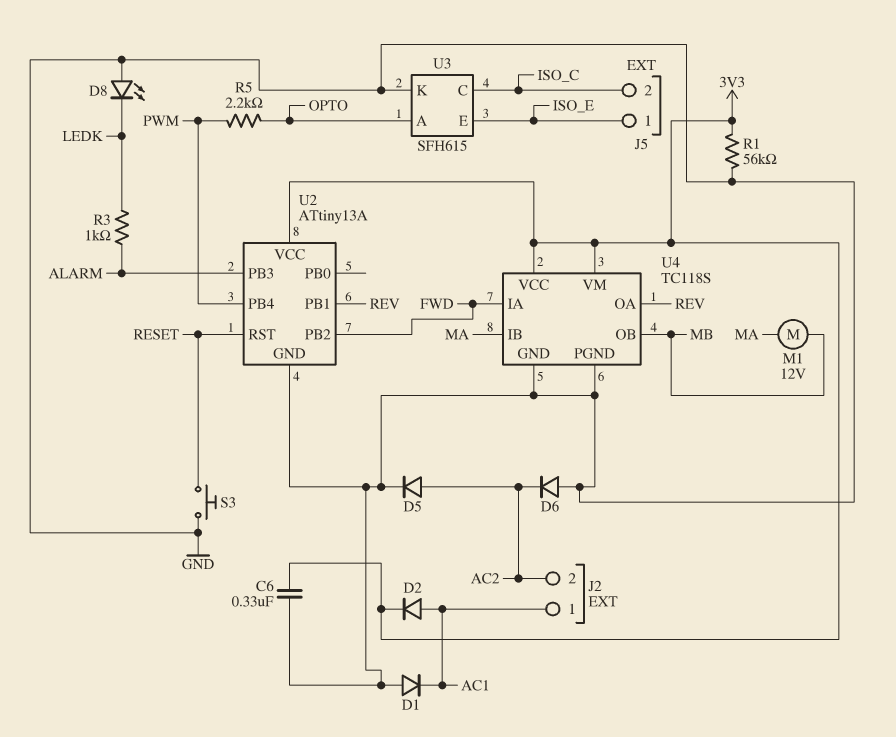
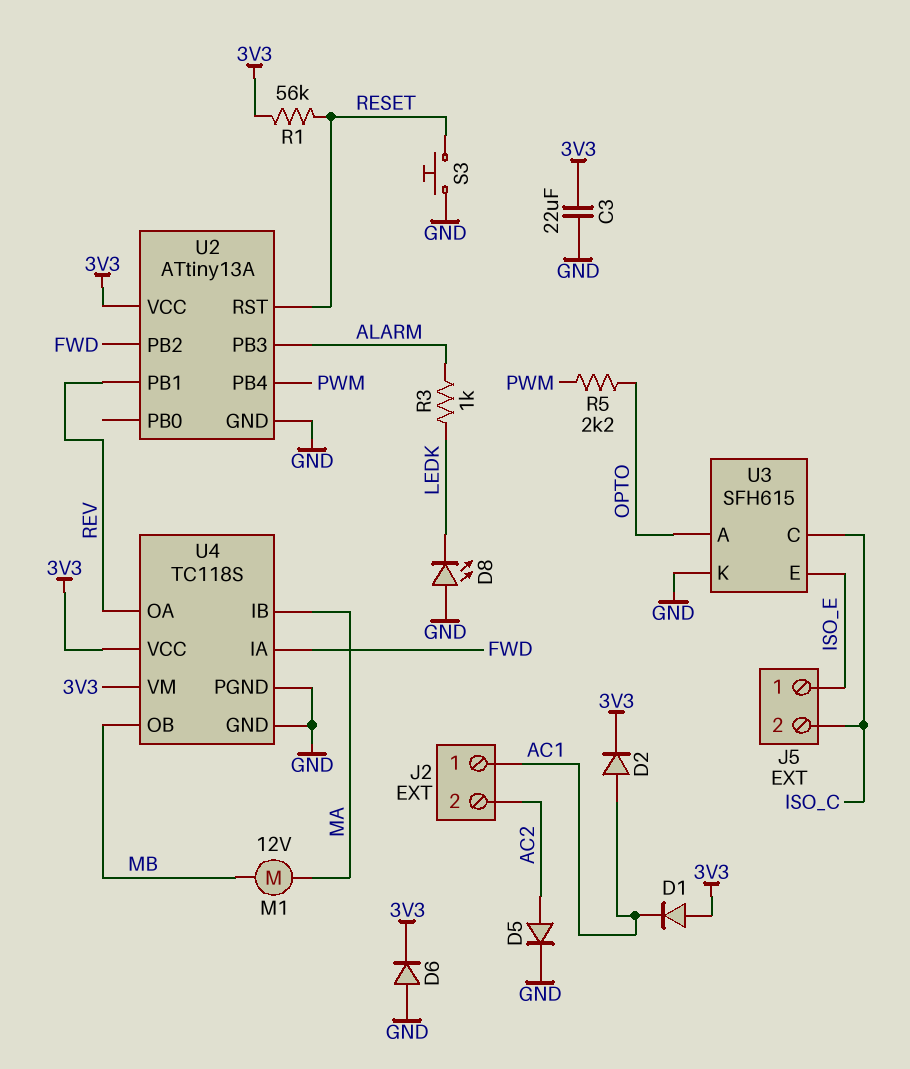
C3: none -> 22uF (3V3, GND)
C6: 330nF (3V3, GND) -> none
D1: diode (A GND, K AC1) -> diode (A 3V3, K AC1)
D6: diode (A GND, K AC2) -> diode (A GND, K 3V3)
R1: 56k (3V3, GND) -> 56k (3V3, RESET)

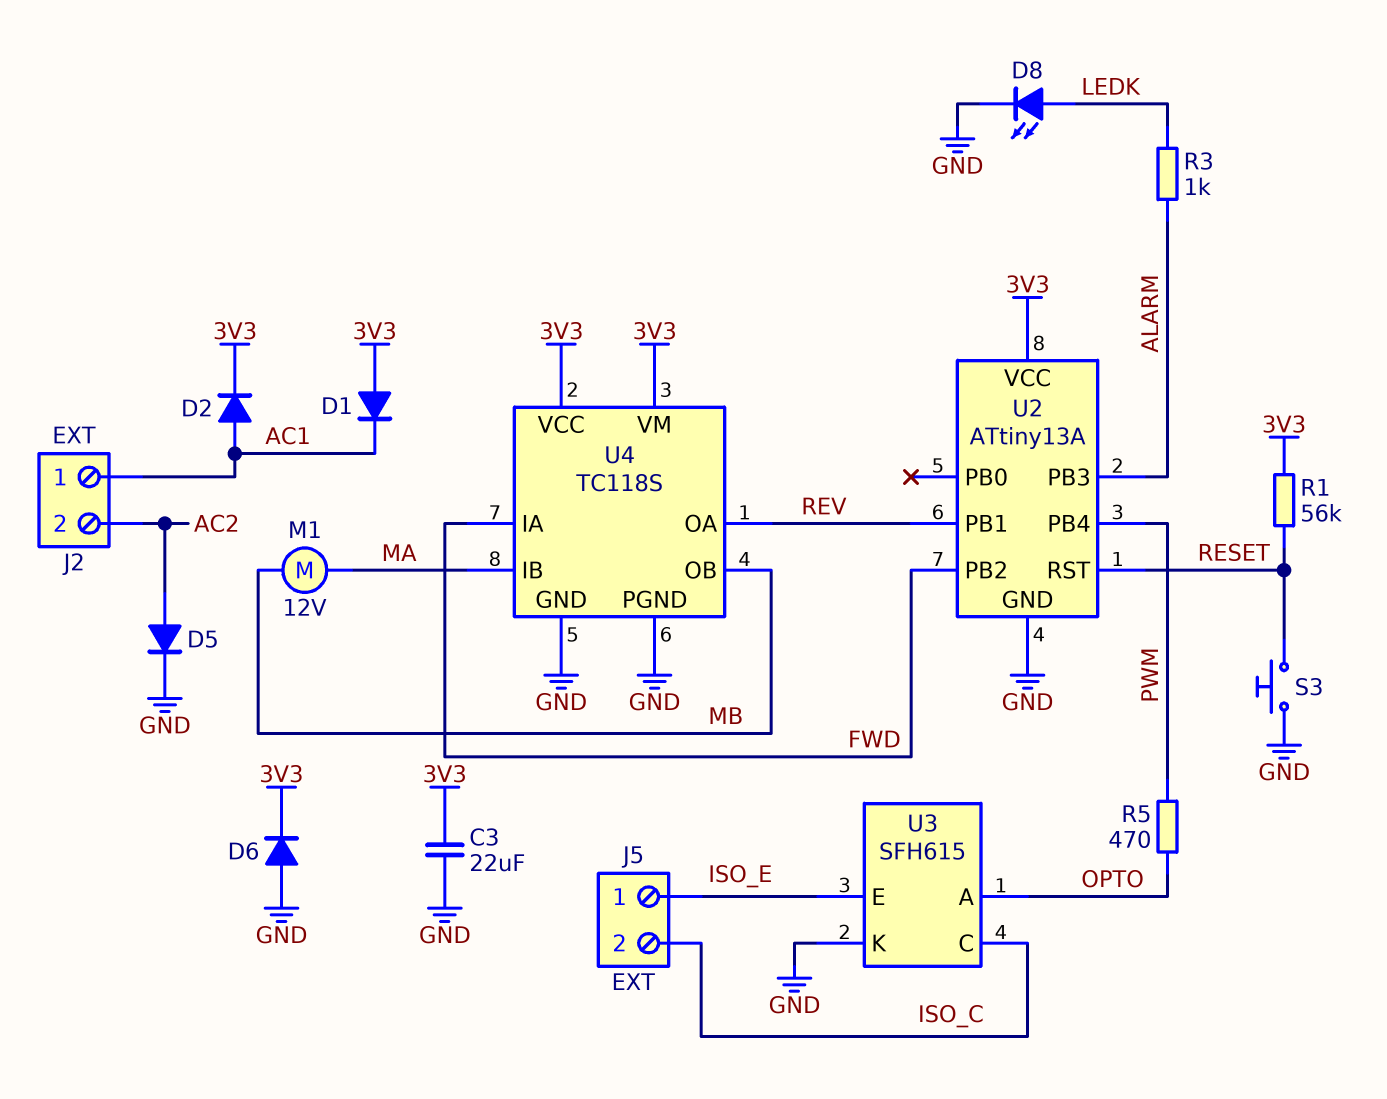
D8: LED (A GND, K LEDK) -> LED (A LEDK, K GND)
R5: 2.2k (OPTO, PWM) -> 470 (OPTO, PWM)

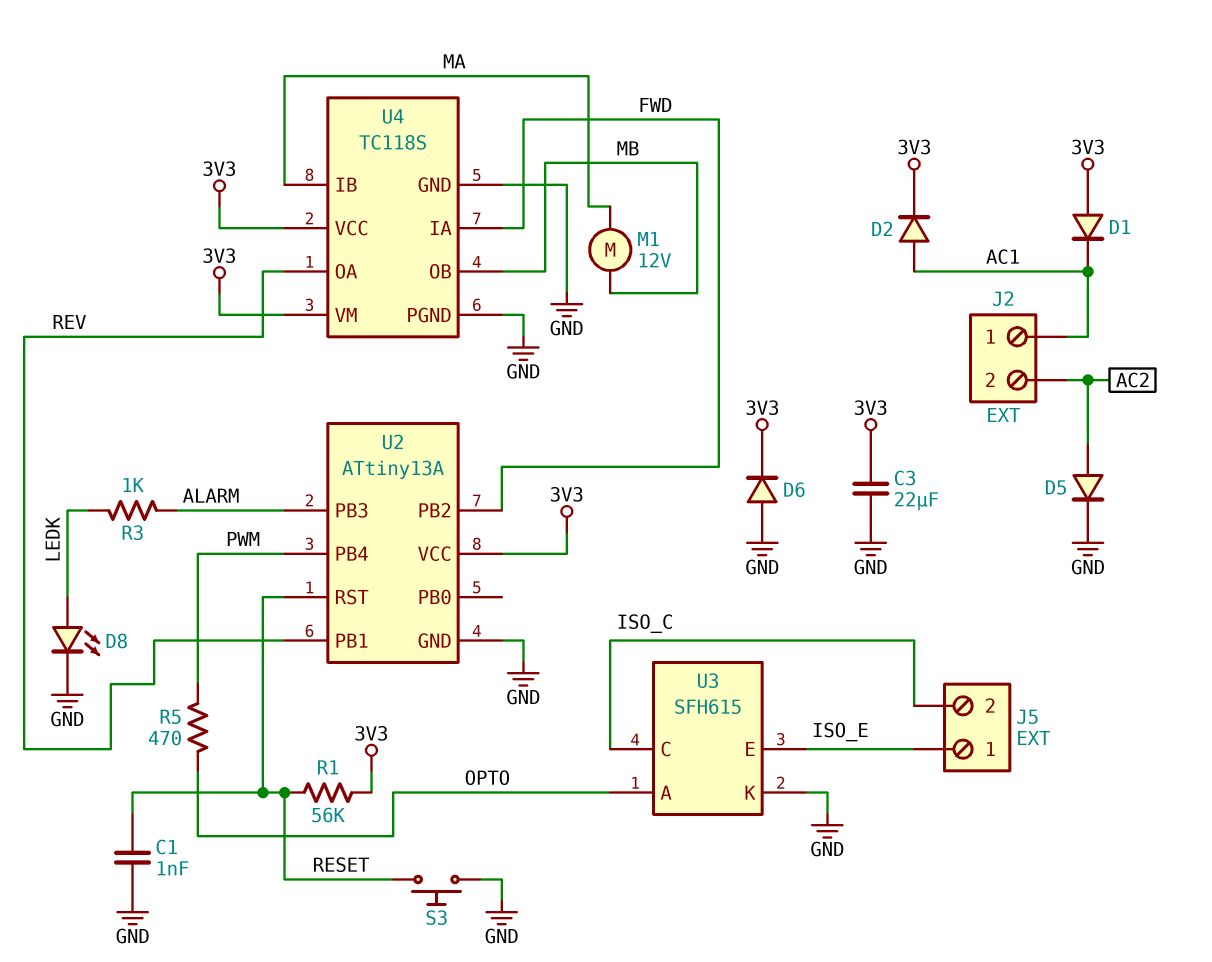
C1: none -> 1nF (GND, RESET)

